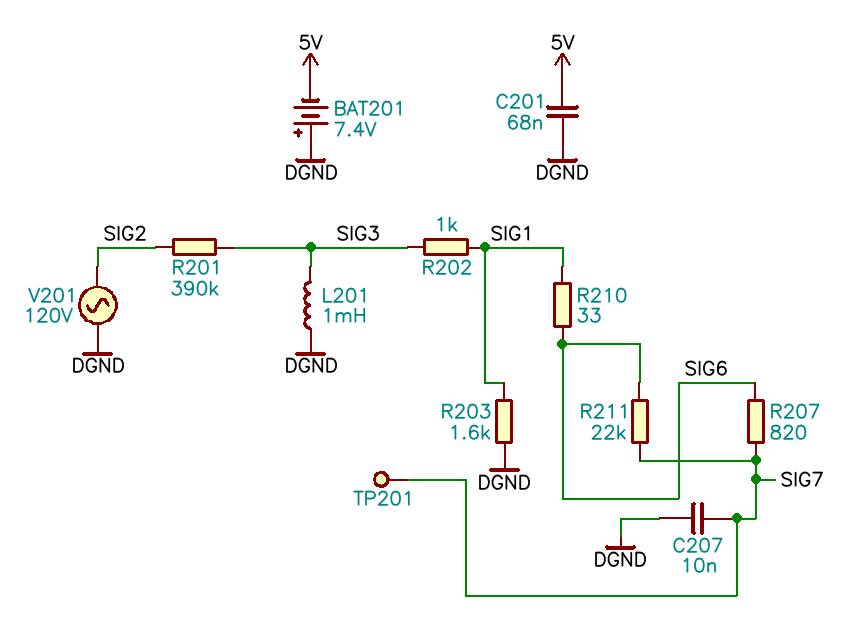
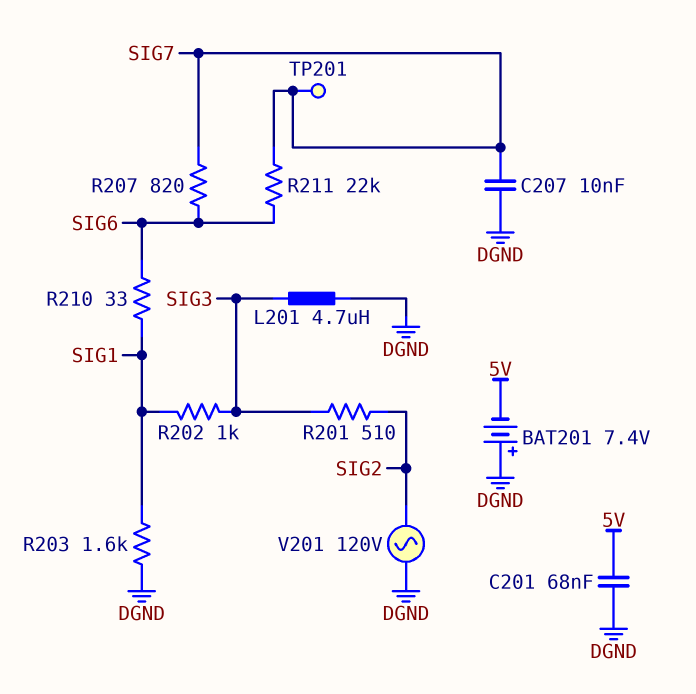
L201: 1mH (DGND, SIG3) -> 4.7uH (DGND, SIG3)
R201: 390k (SIG2, SIG3) -> 510 (SIG2, SIG3)

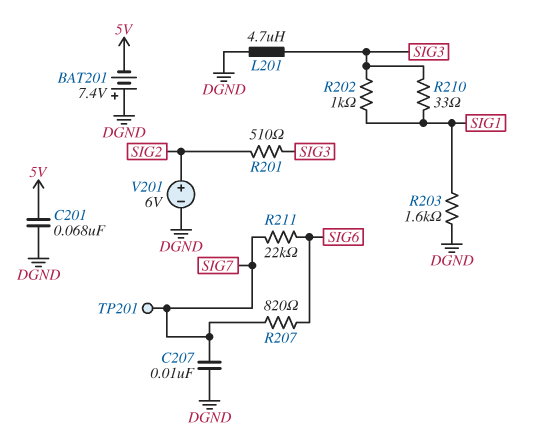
R210: 33 (SIG1, SIG6) -> 33 (SIG1, SIG3)
V201: AC 120V (DGND, SIG2) -> 6V (plus SIG2, minus DGND)

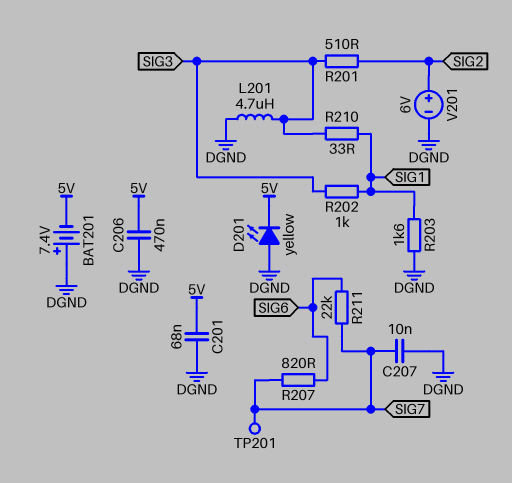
C206: none -> 470nF (5V, DGND)
D201: none -> LED yellow (A DGND, K 5V)

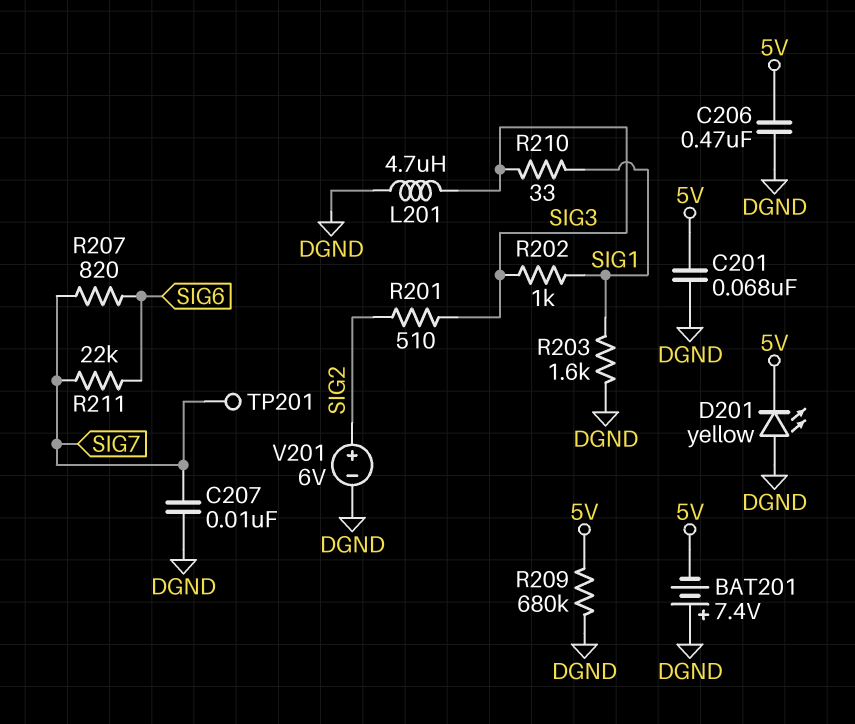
R209: none -> 680k (5V, DGND)

